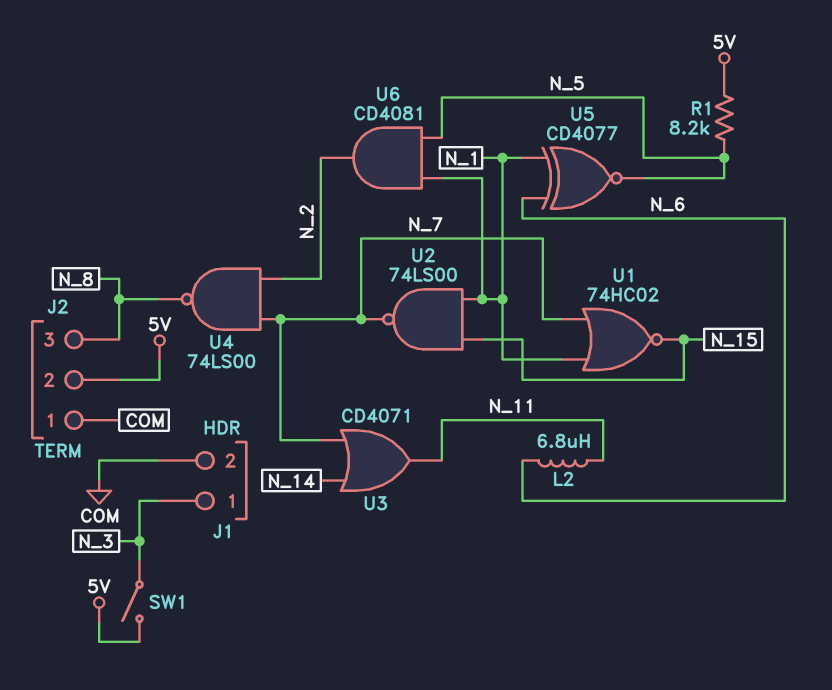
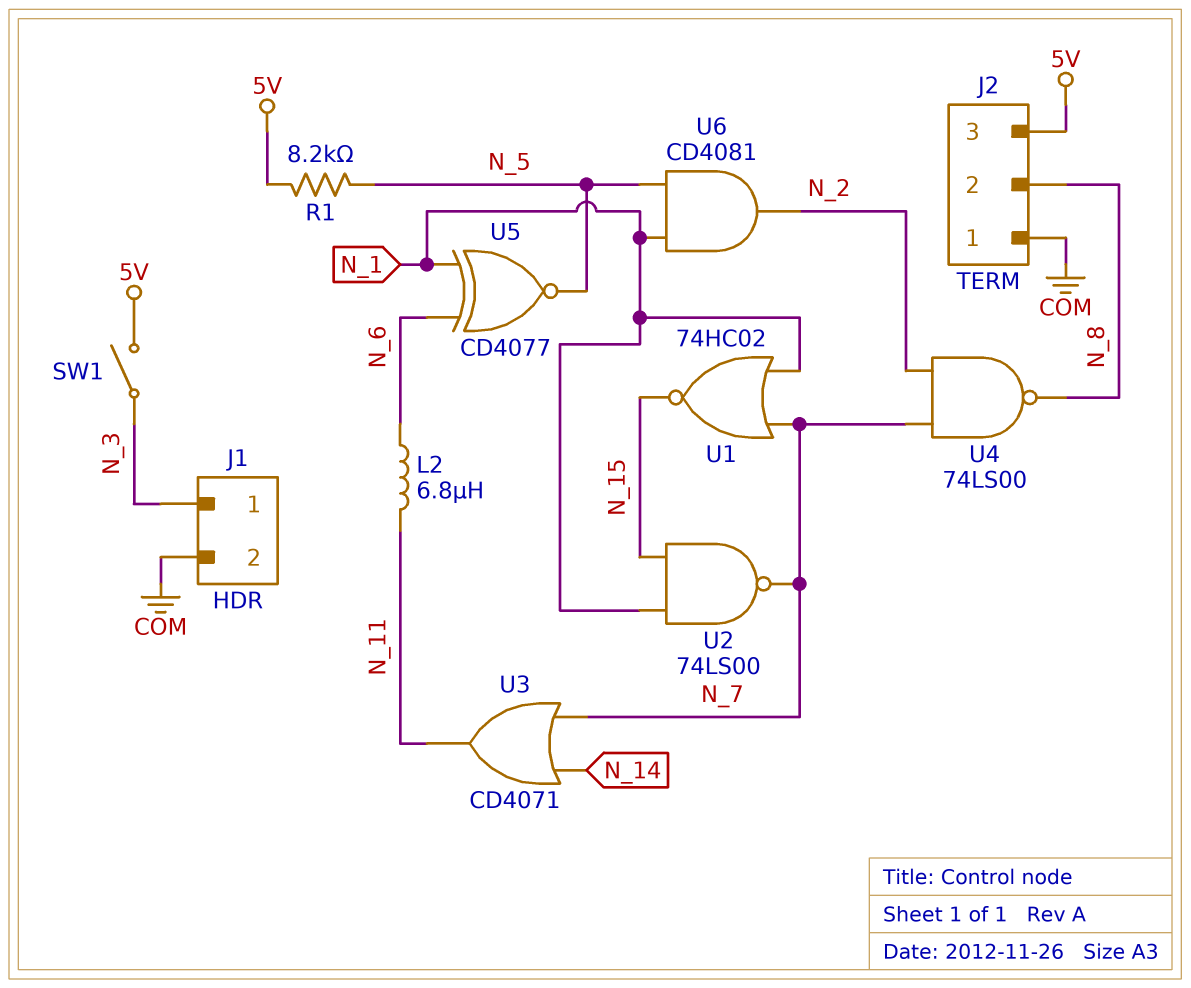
J2 pin 2: 5V -> N_8
J2 pin 3: N_8 -> 5V

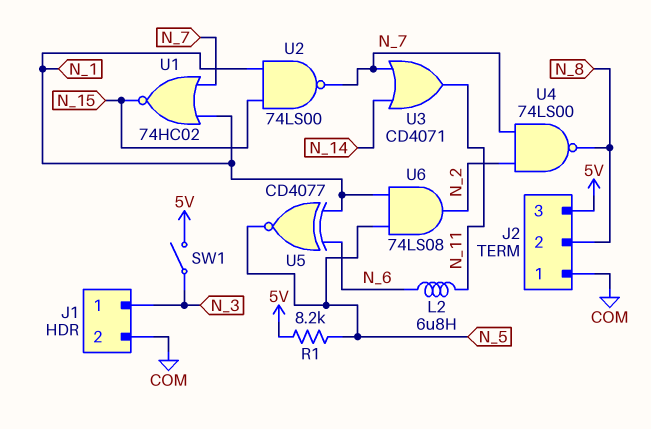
U6: AND CD4081 (in N_1, in N_5, out N_2) -> AND 74LS08 (in N_1, in N_5, out N_2)

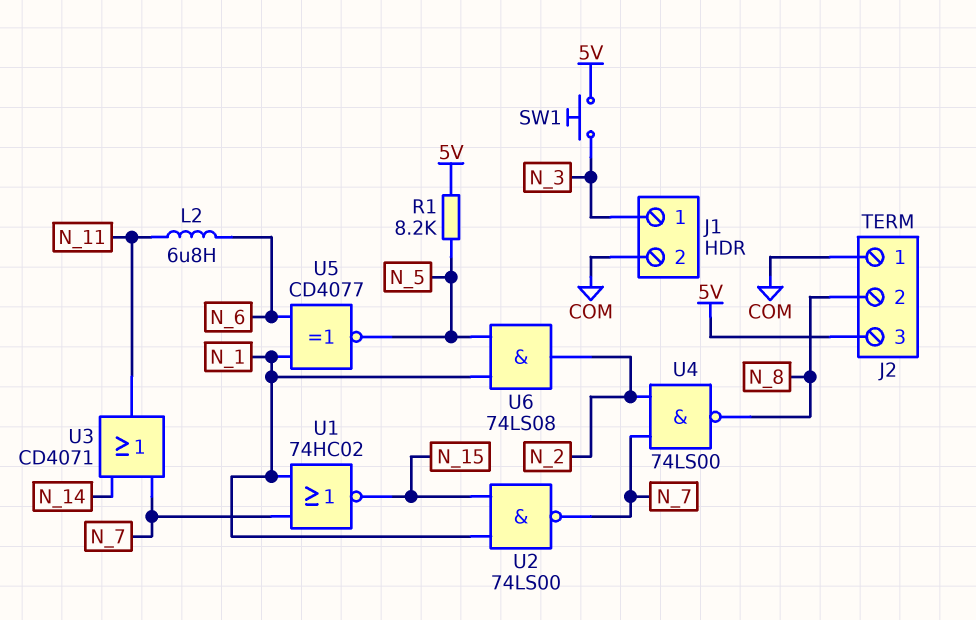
SW1: switch (5V, N_3) -> button (5V, N_3)

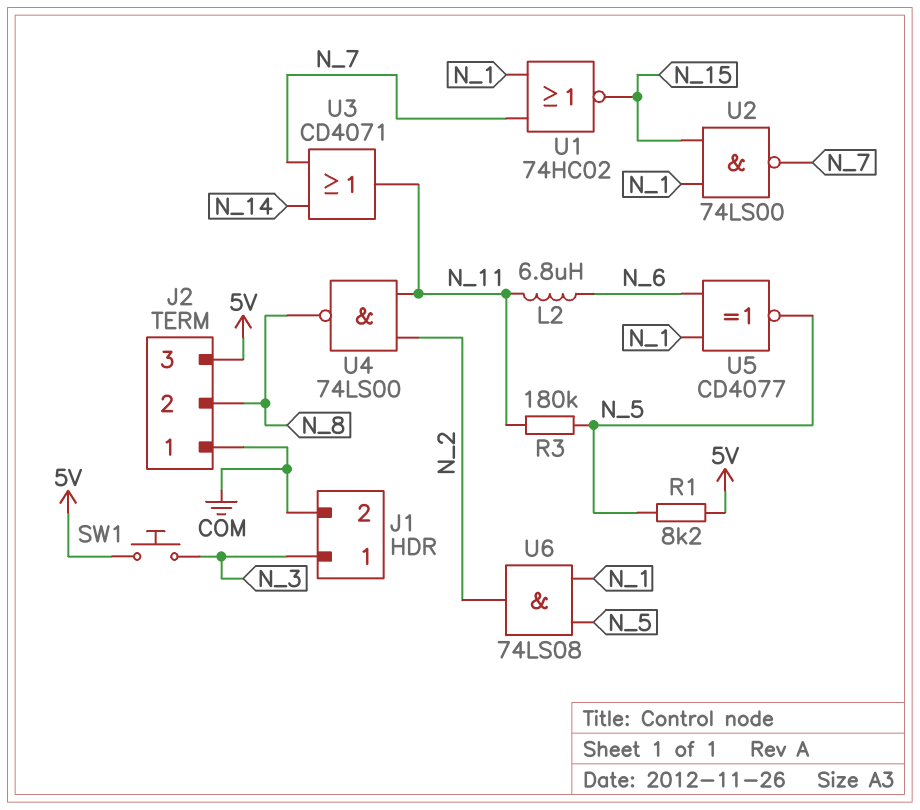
R3: none -> 180k (N_5, N_11)
U4: NAND 74LS00 (in N_2, in N_7, out N_8) -> NAND 74LS00 (in N_2, in N_11, out N_8)

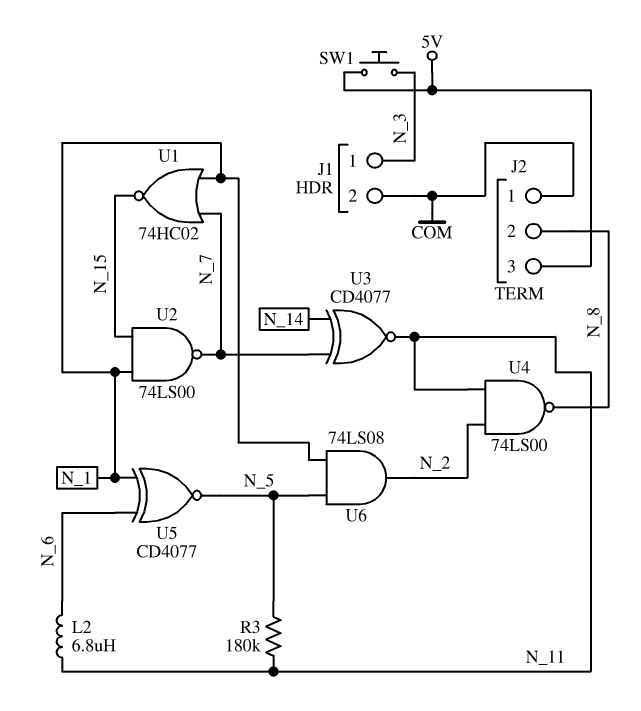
R1: 8.2k (5V, N_5) -> none
U3: OR CD4071 (in N_7, in N_14, out N_11) -> XNOR CD4077 (in N_7, in N_14, out N_11)

